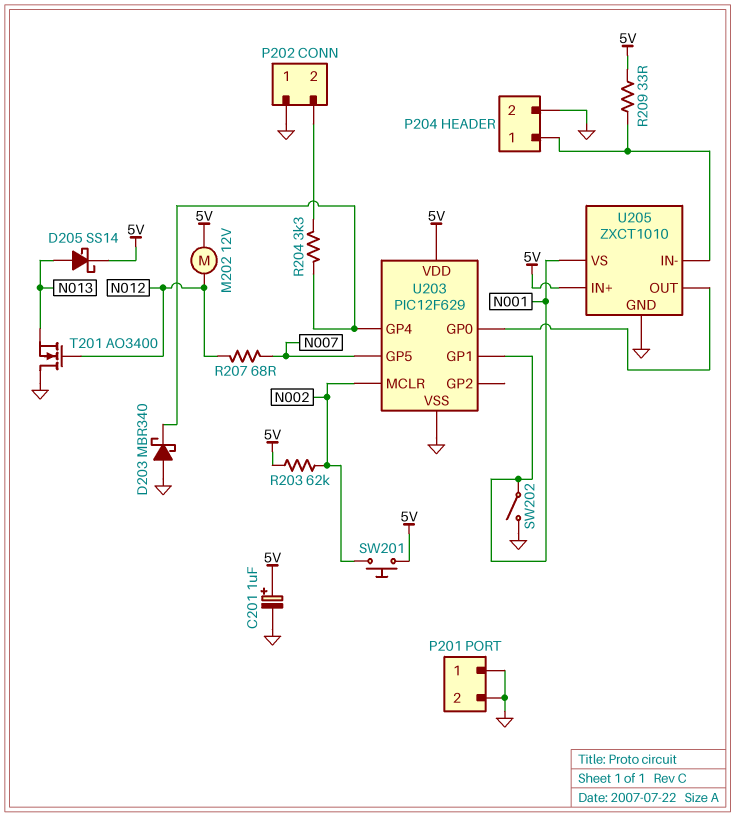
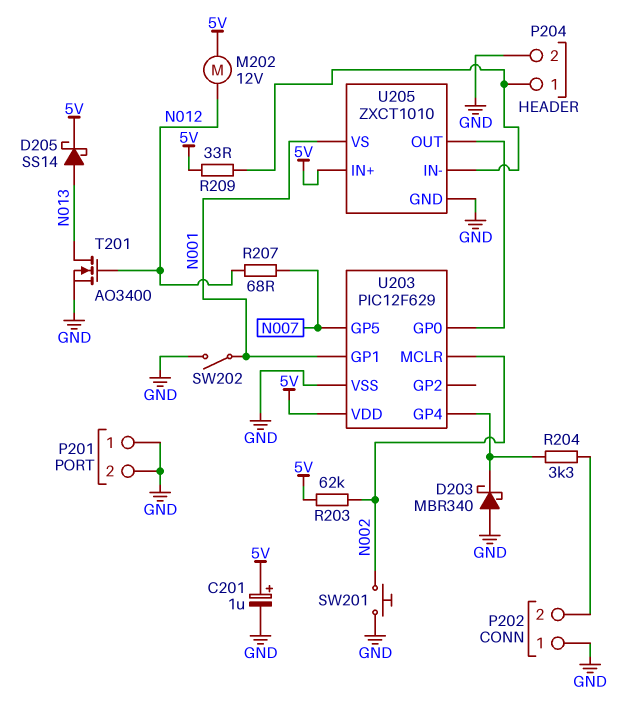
SW201: button (5V, N002) -> button (GND, N002)
T201: NMOS AO3400 (G N012, D GND, S N013) -> NMOS AO3400 (G N012, D N013, S GND)

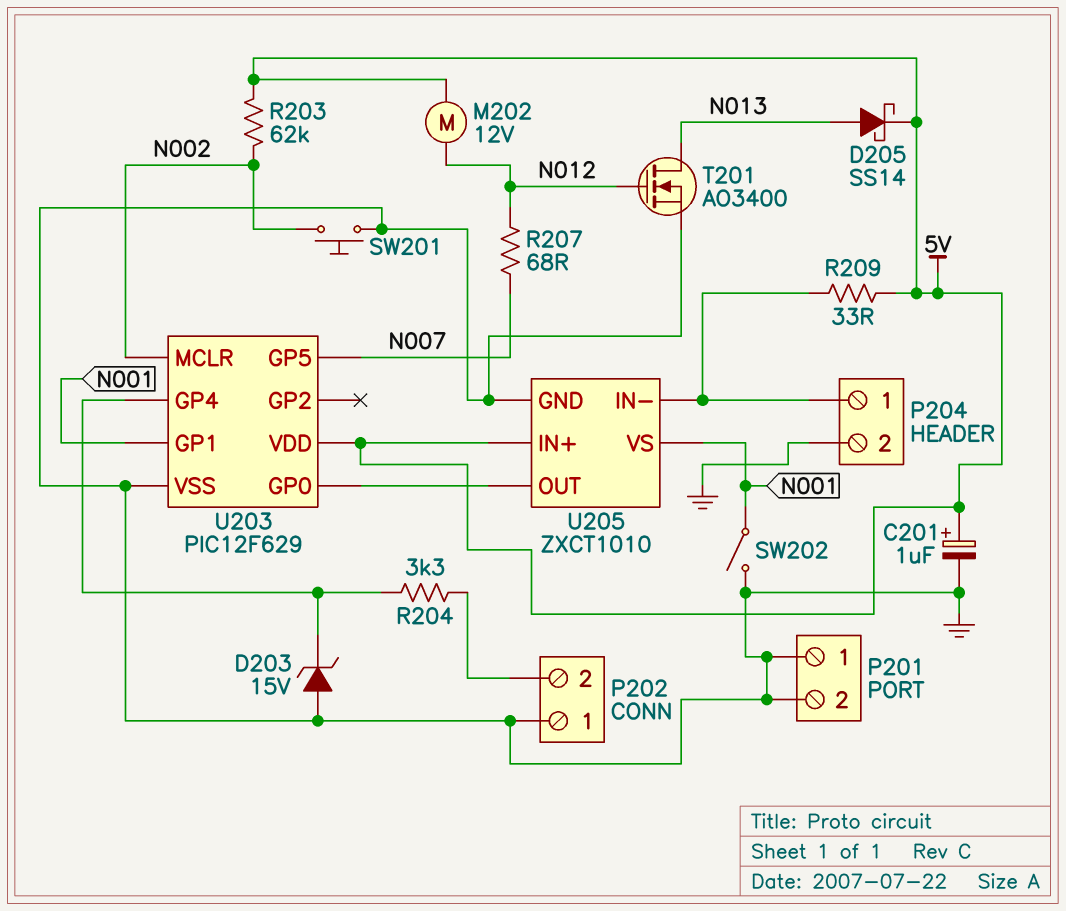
D203: schottky MBR340 (A GND, K U203/GP4) -> zener 15V (A GND, K U203/GP4)

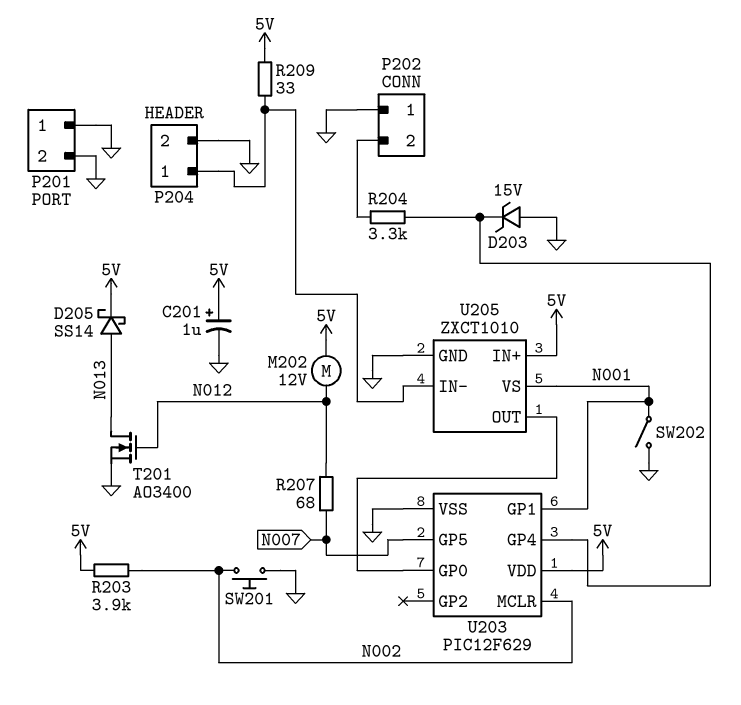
R203: 62k (5V, N002) -> 3.9k (5V, N002)

